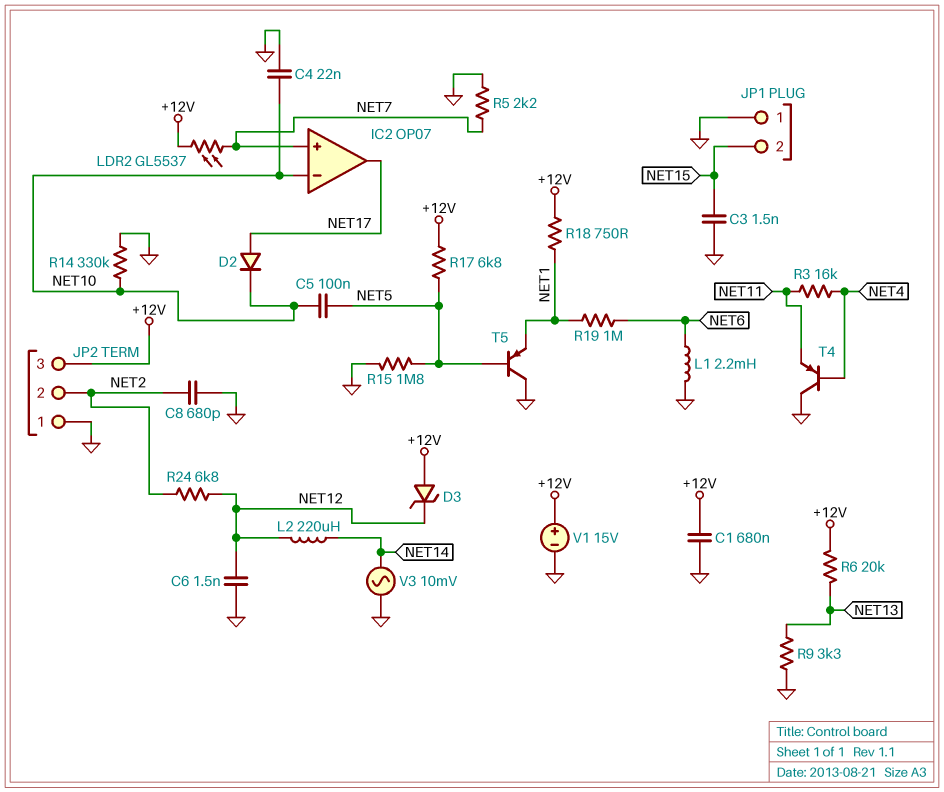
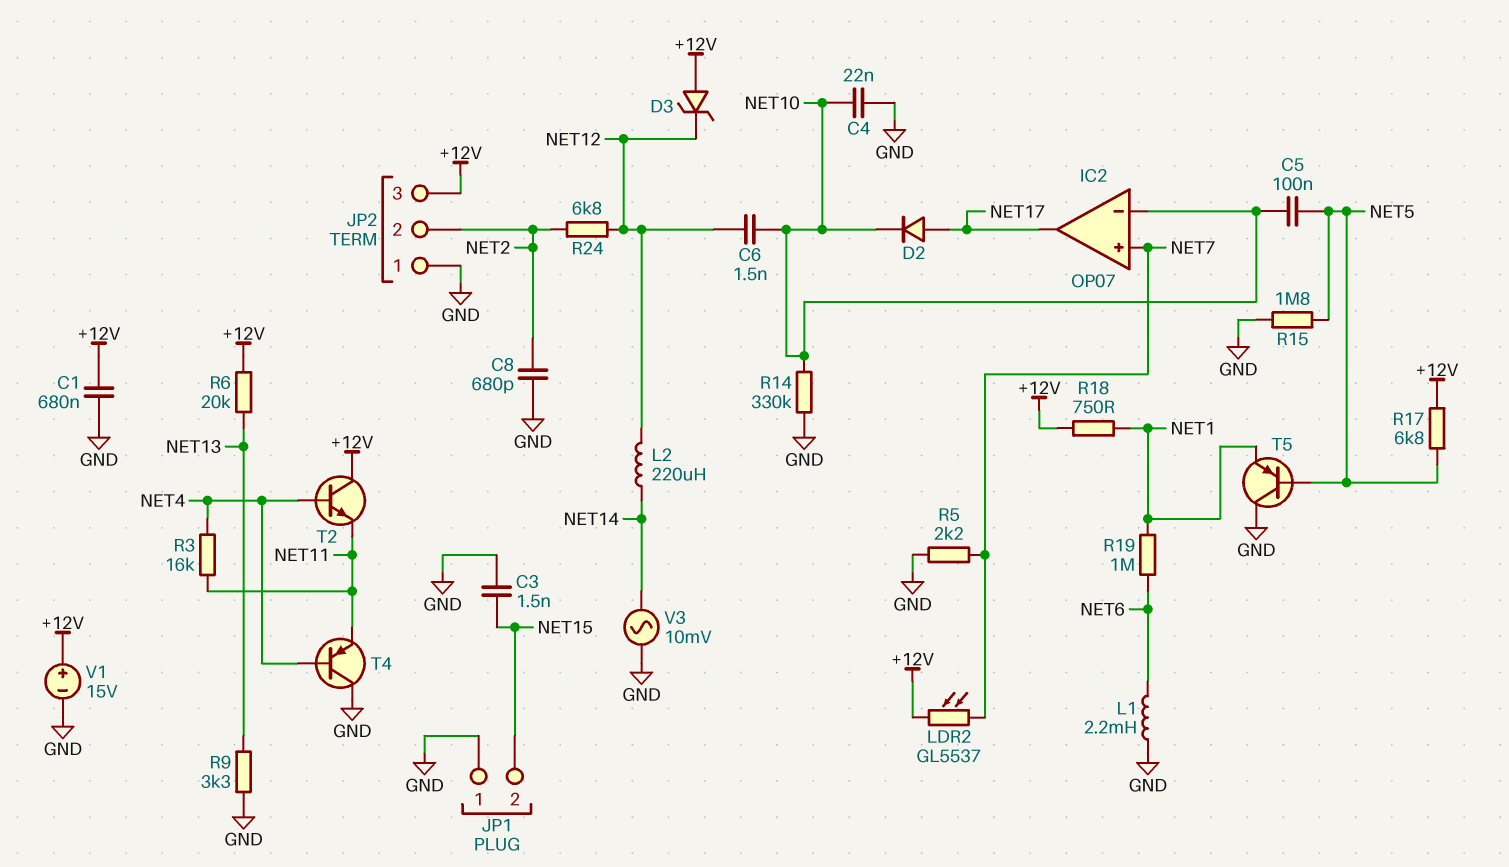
C6: 1.5nF (GND, NET12) -> 1.5nF (NET10, NET12)
T2: none -> NPN (B NET4, C +12V, E NET11)

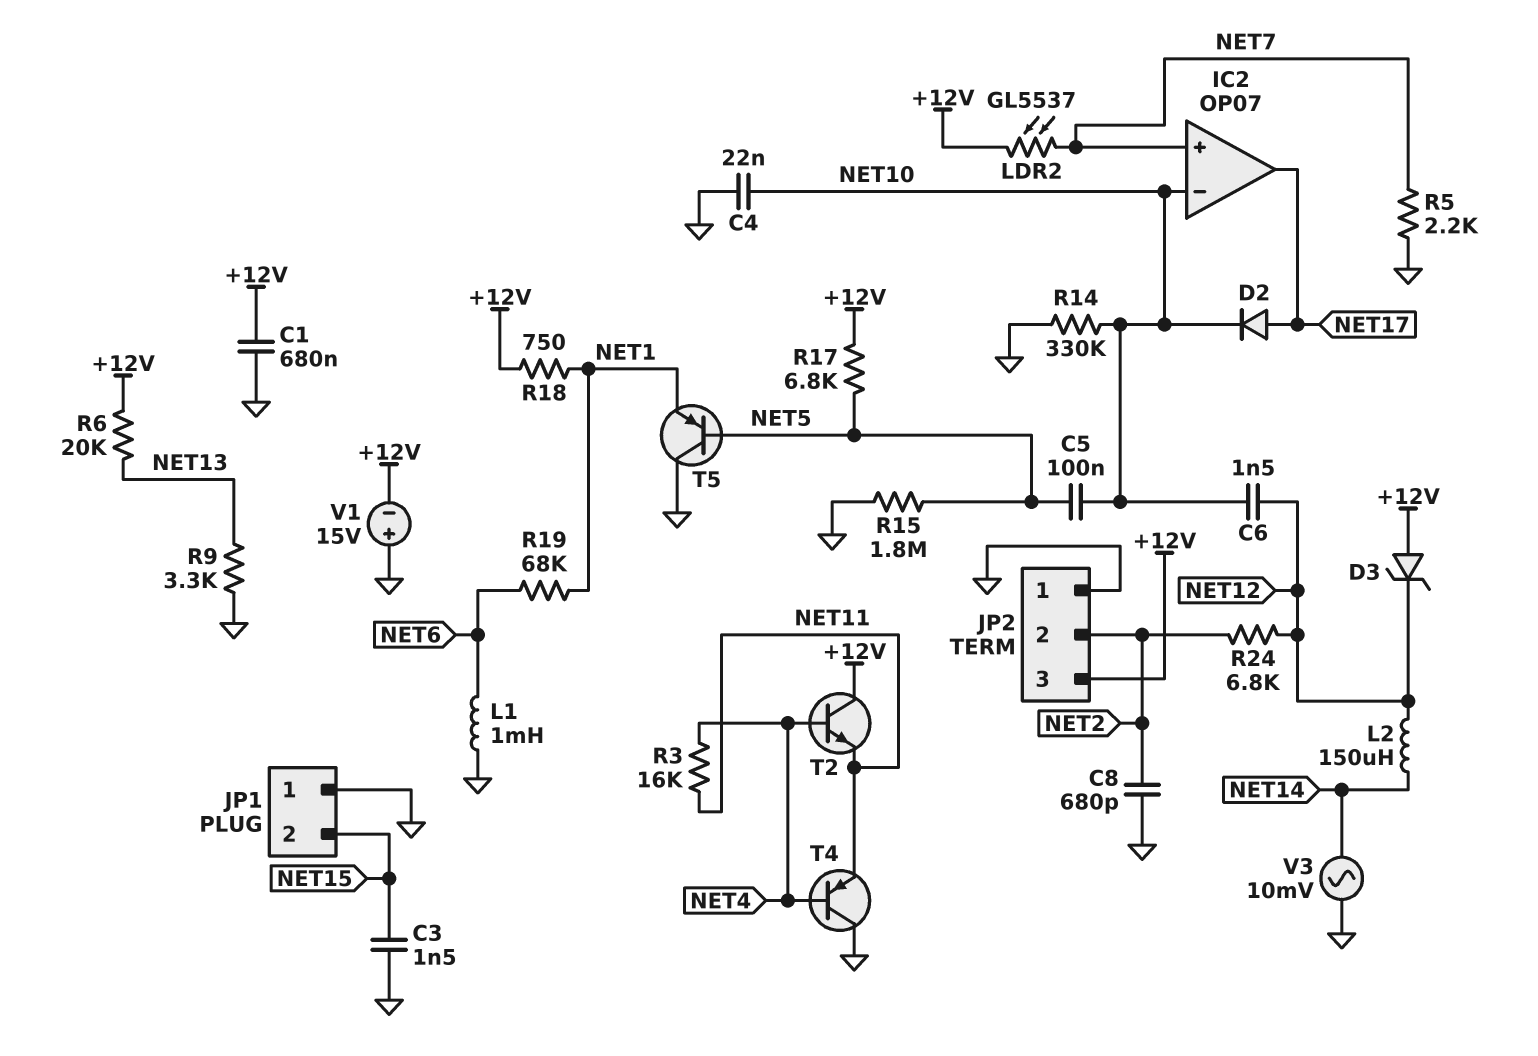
L1: 2.2mH (GND, NET6) -> 1mH (GND, NET6)
L2: 220uH (NET12, NET14) -> 150uH (NET12, NET14)
R19: 1M (NET1, NET6) -> 68k (NET1, NET6)
V1: 15V (plus +12V, minus GND) -> 15V (plus GND, minus +12V)

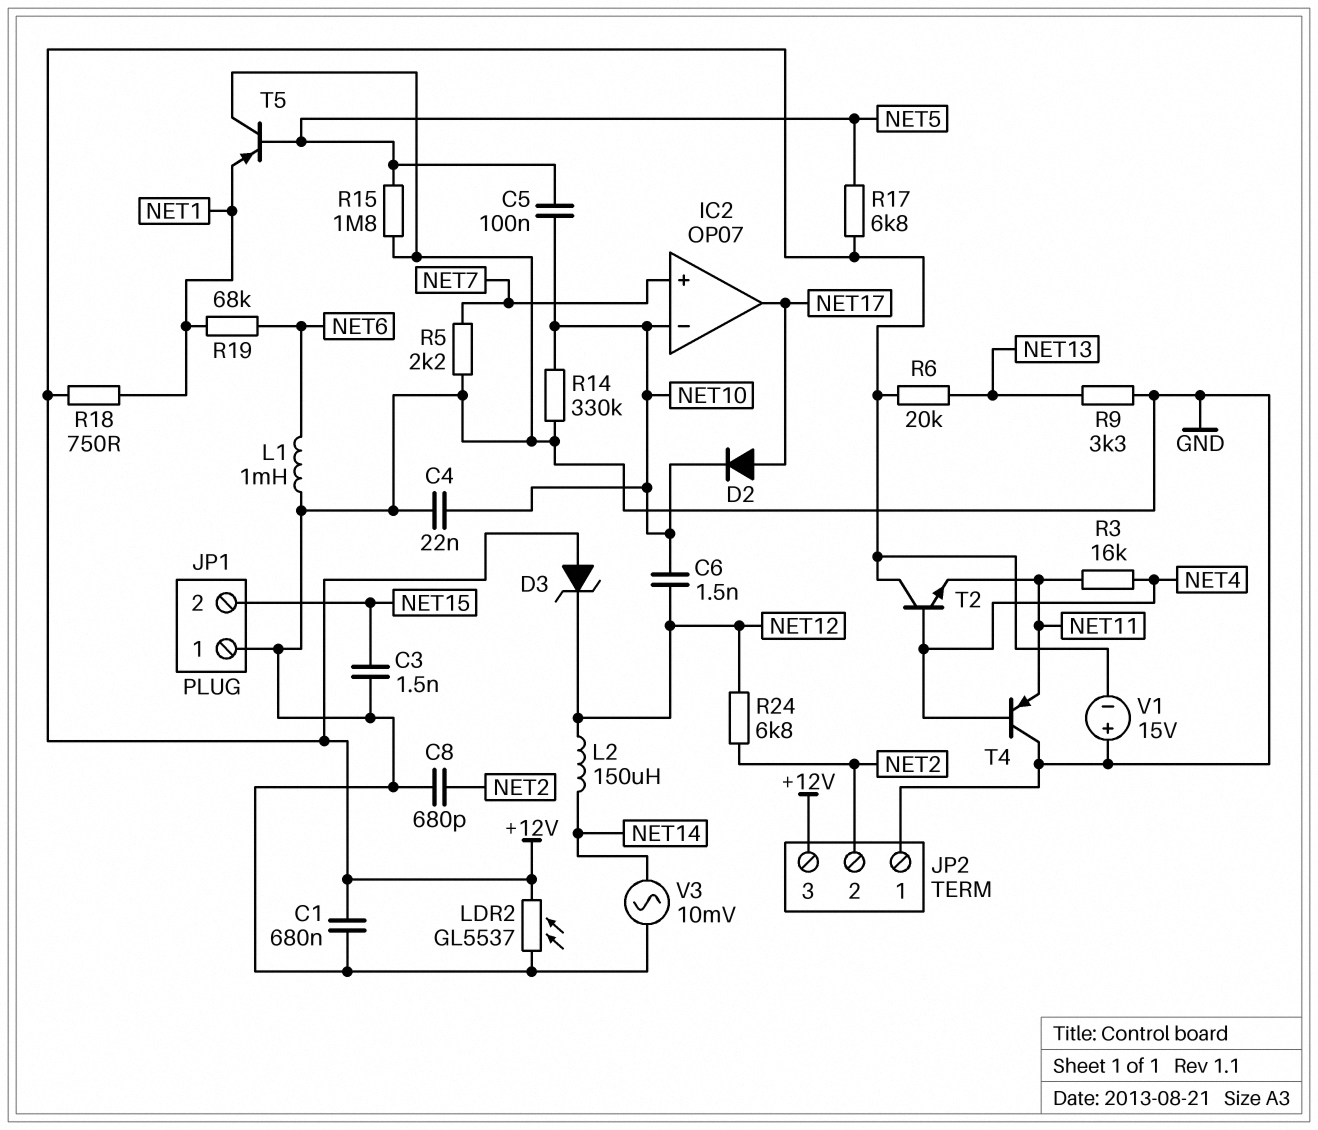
LDR2: GL5537 (+12V, NET7) -> GL5537 (+12V, GND)

